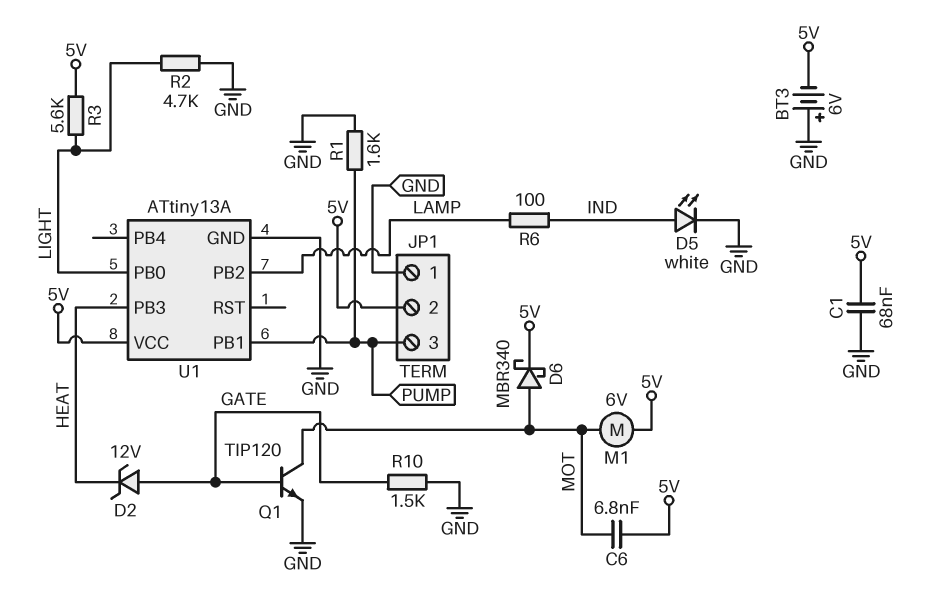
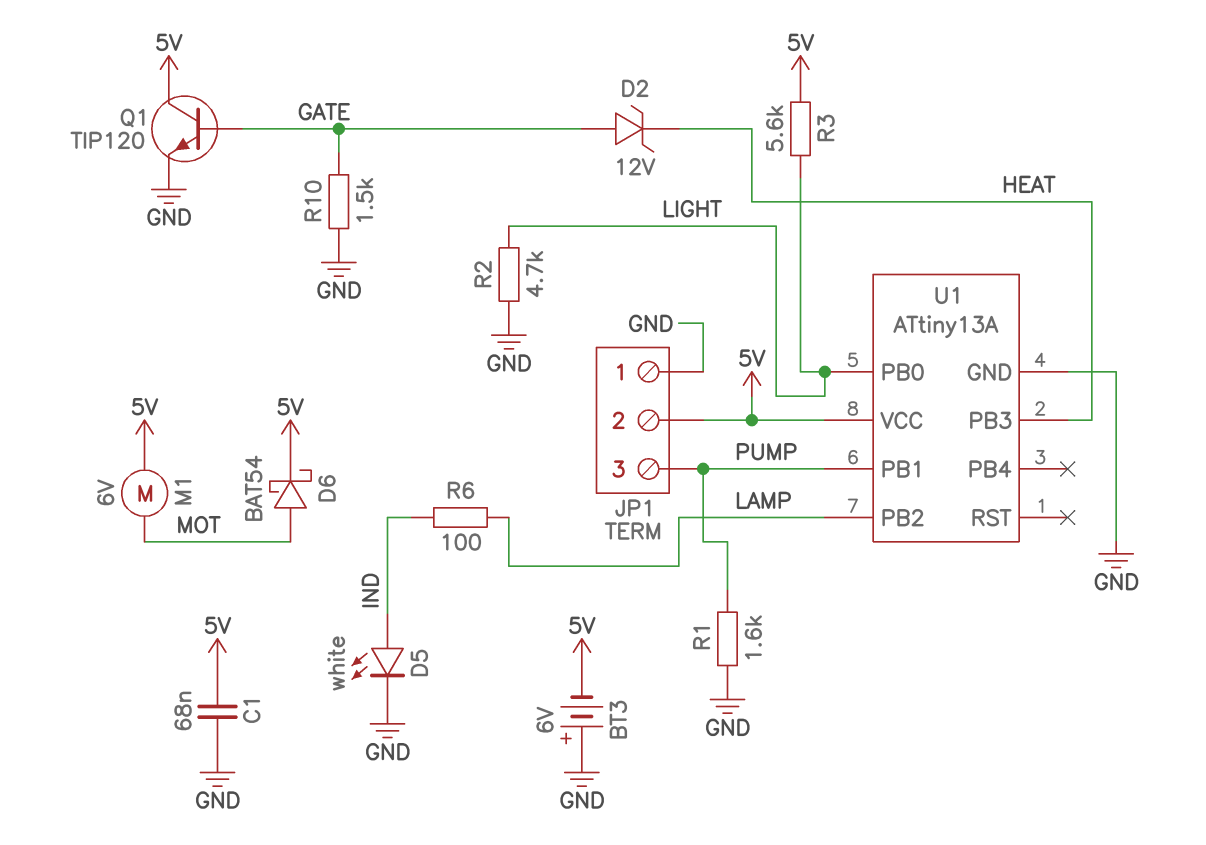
C6: 6.8nF (5V, MOT) -> none
D6: schottky MBR340 (A MOT, K 5V) -> schottky BAT54 (A MOT, K 5V)
Q1: NPN TIP120 (B GATE, C MOT, E GND) -> NPN TIP120 (B GATE, C 5V, E GND)

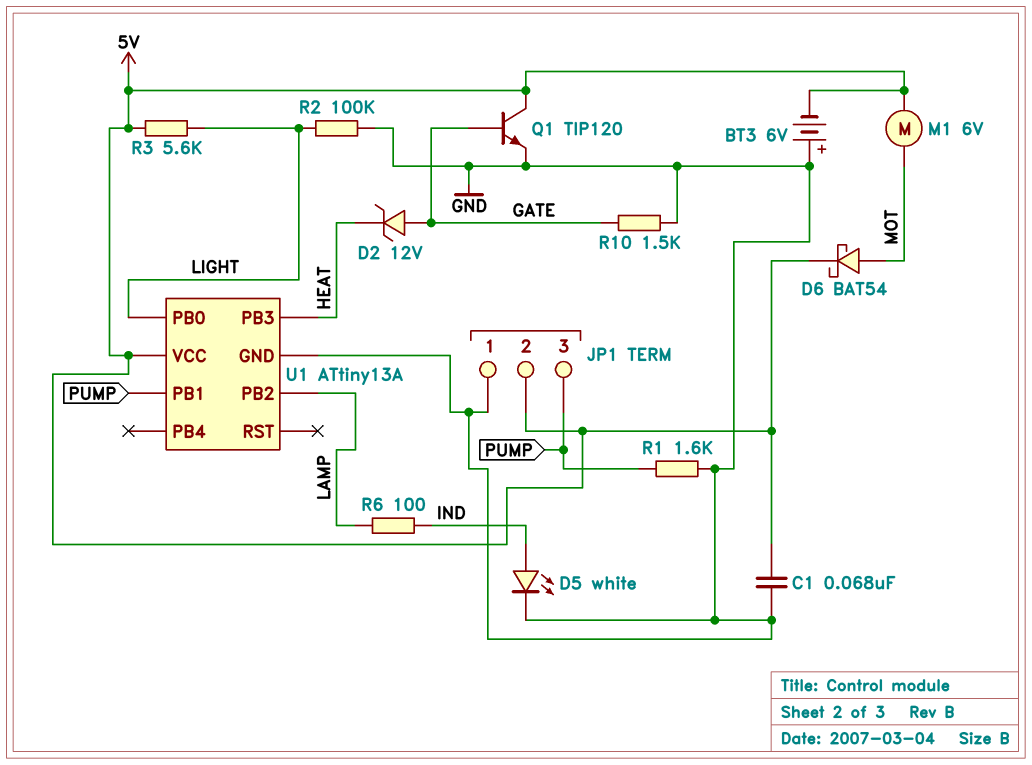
R2: 4.7k (GND, LIGHT) -> 100k (GND, LIGHT)

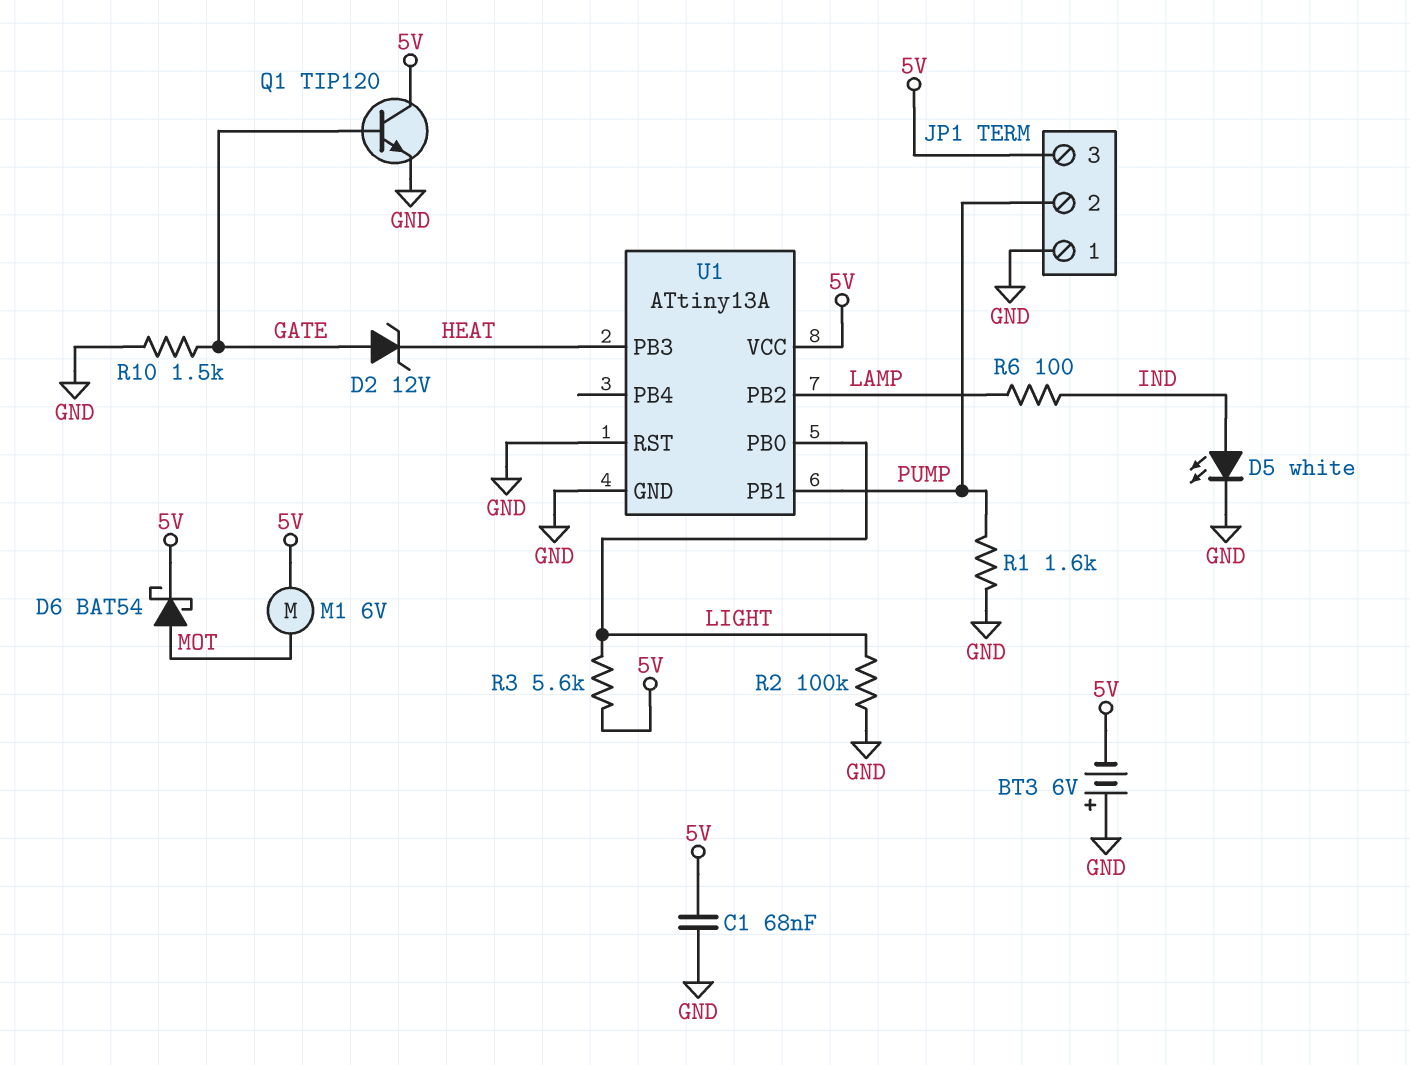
JP1 pin 2: 5V -> PUMP
JP1 pin 3: PUMP -> 5V
U1 pin RST: none -> GND

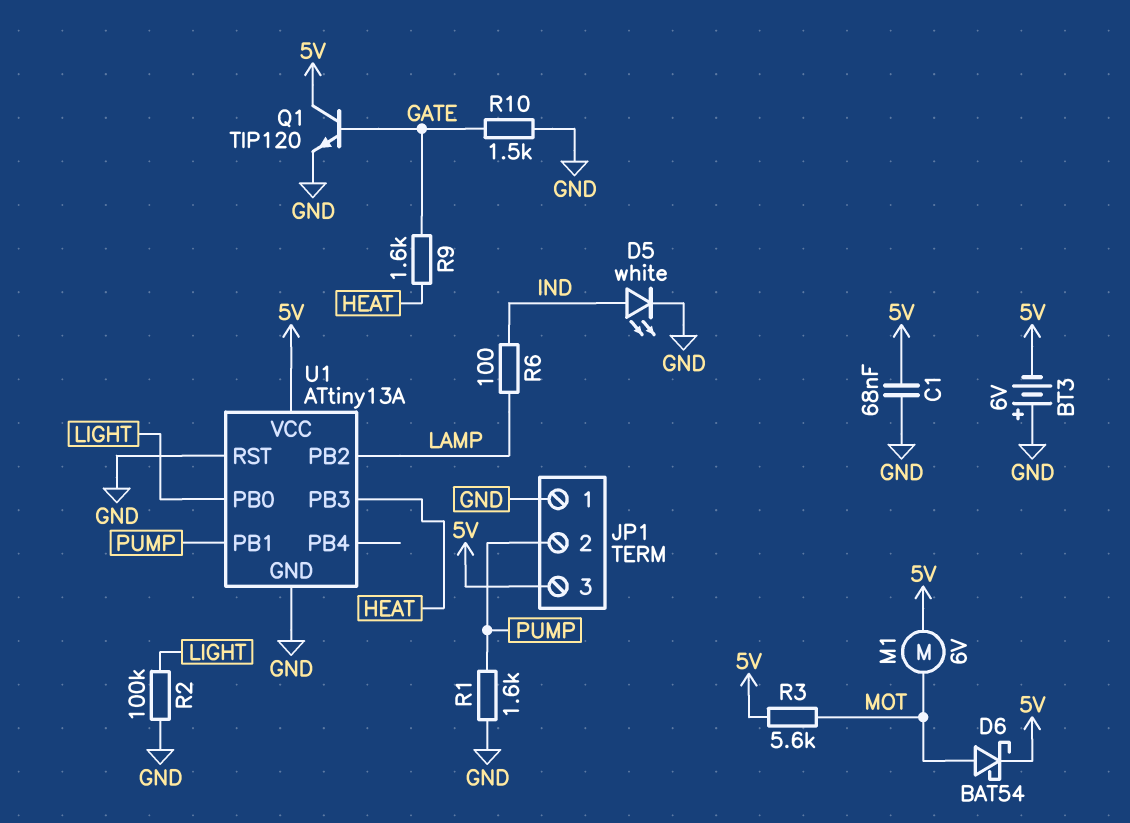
D2: zener 12V (A GATE, K HEAT) -> none
R3: 5.6k (5V, LIGHT) -> 5.6k (5V, MOT)
R9: none -> 1.6k (GATE, HEAT)

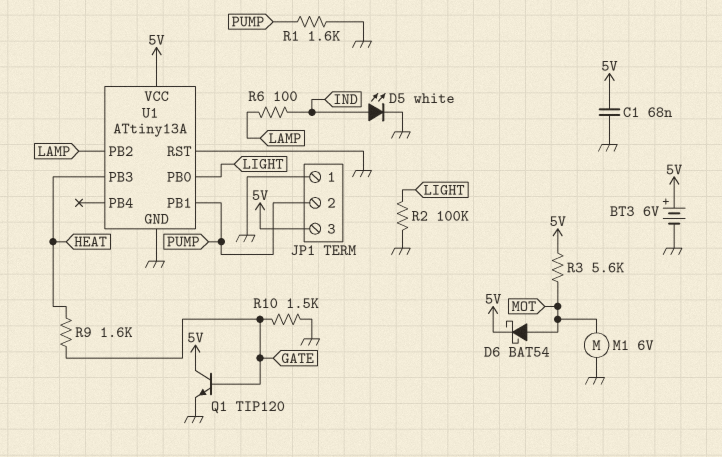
BT3: 6V (plus GND, minus 5V) -> 6V (plus 5V, minus GND)
M1: motor 6V (5V, MOT) -> motor 6V (GND, MOT)

